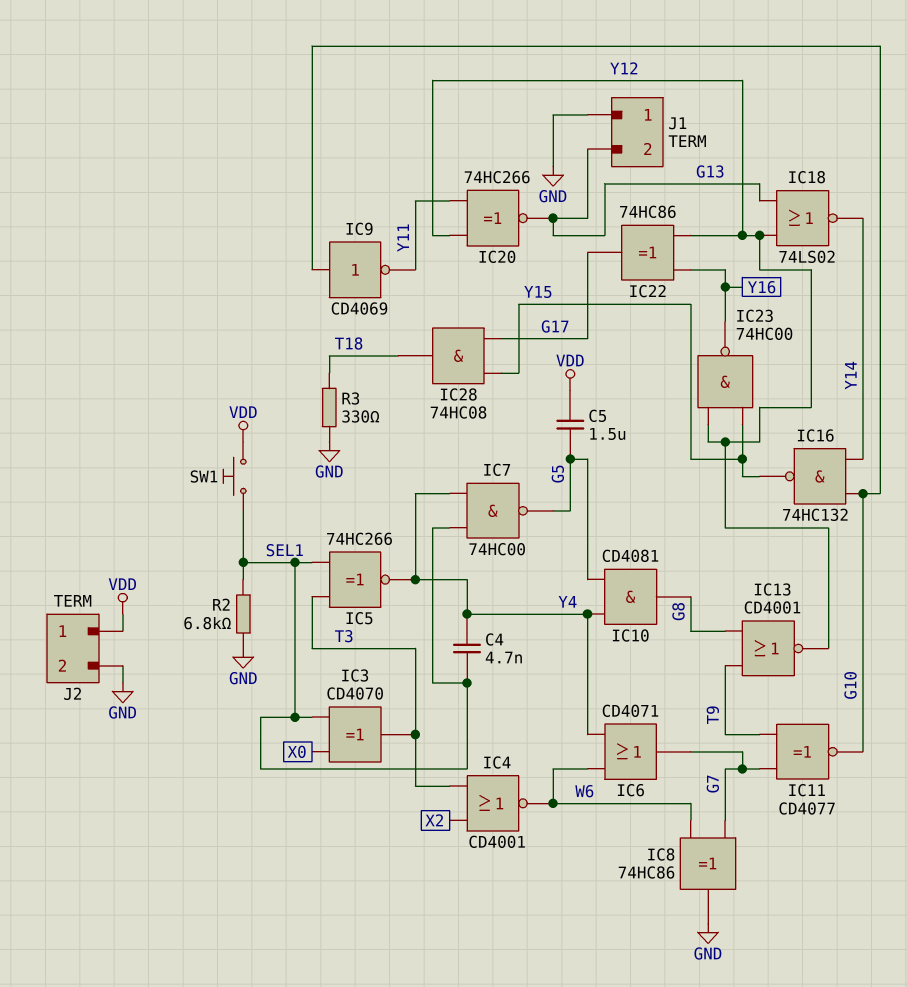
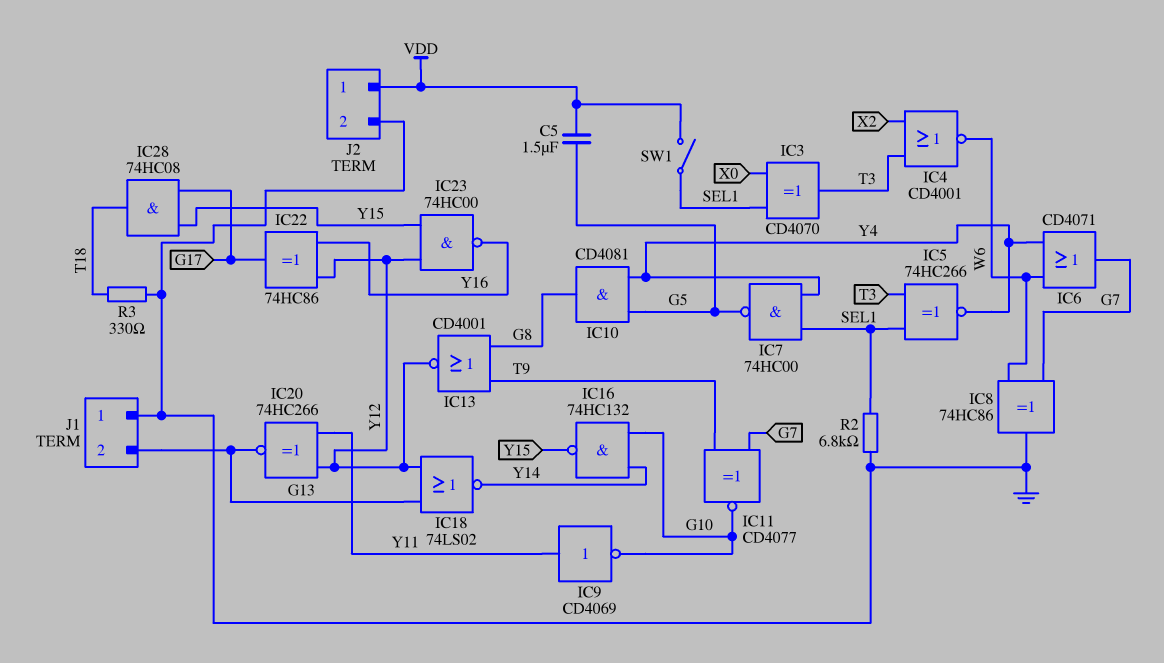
C4: 4.7nF (SEL1, Y4) -> none
IC9: NOT CD4069 (in G10, out Y11) -> NOT CD4069 (in Y11, out G10)
SW1: button (SEL1, VDD) -> switch (SEL1, VDD)

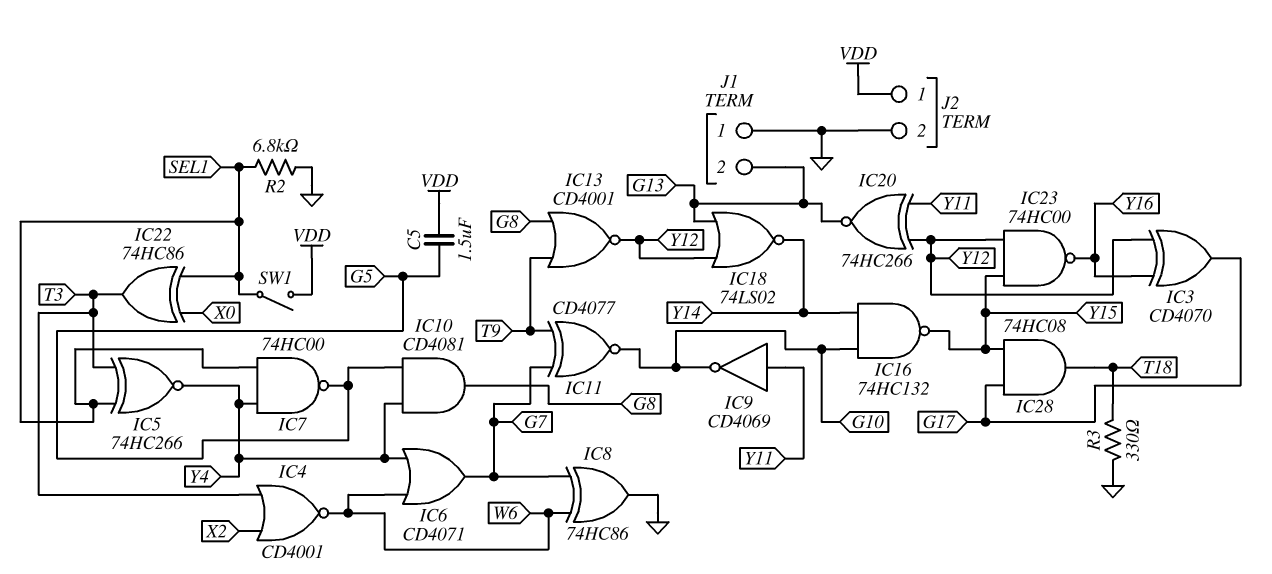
IC3: XOR CD4070 (in SEL1, in X0, out T3) -> XOR CD4070 (in Y12, in Y16, out G17)
IC22: XOR 74HC86 (in Y12, in Y16, out G17) -> XOR 74HC86 (in SEL1, in X0, out T3)

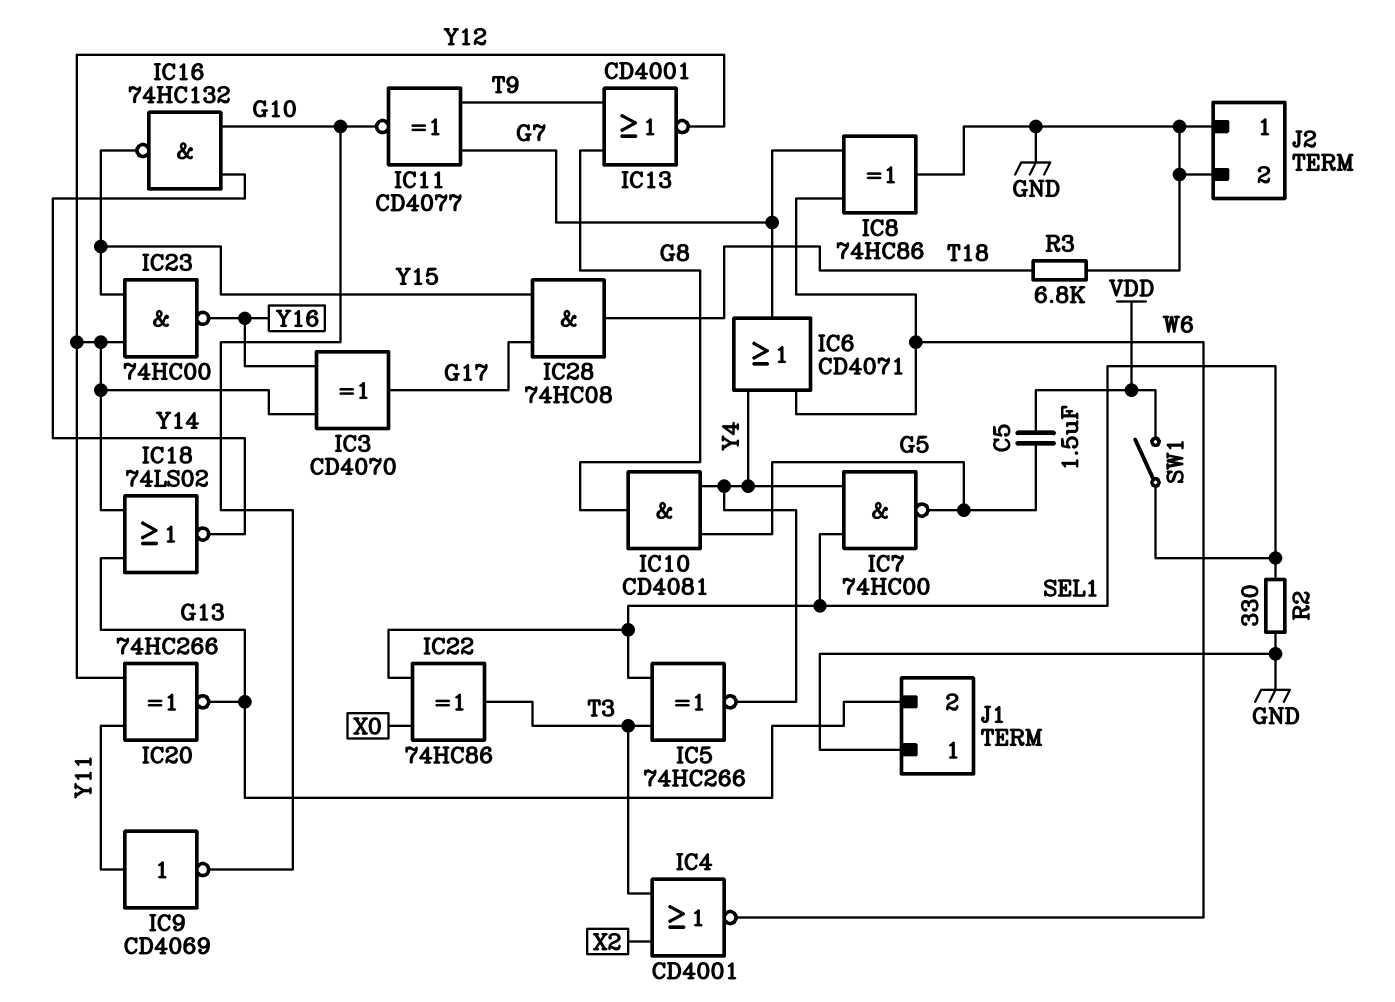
J2 pin 1: VDD -> GND
R2: 6.8k (GND, SEL1) -> 330 (GND, SEL1)
R3: 330 (GND, T18) -> 6.8k (GND, T18)

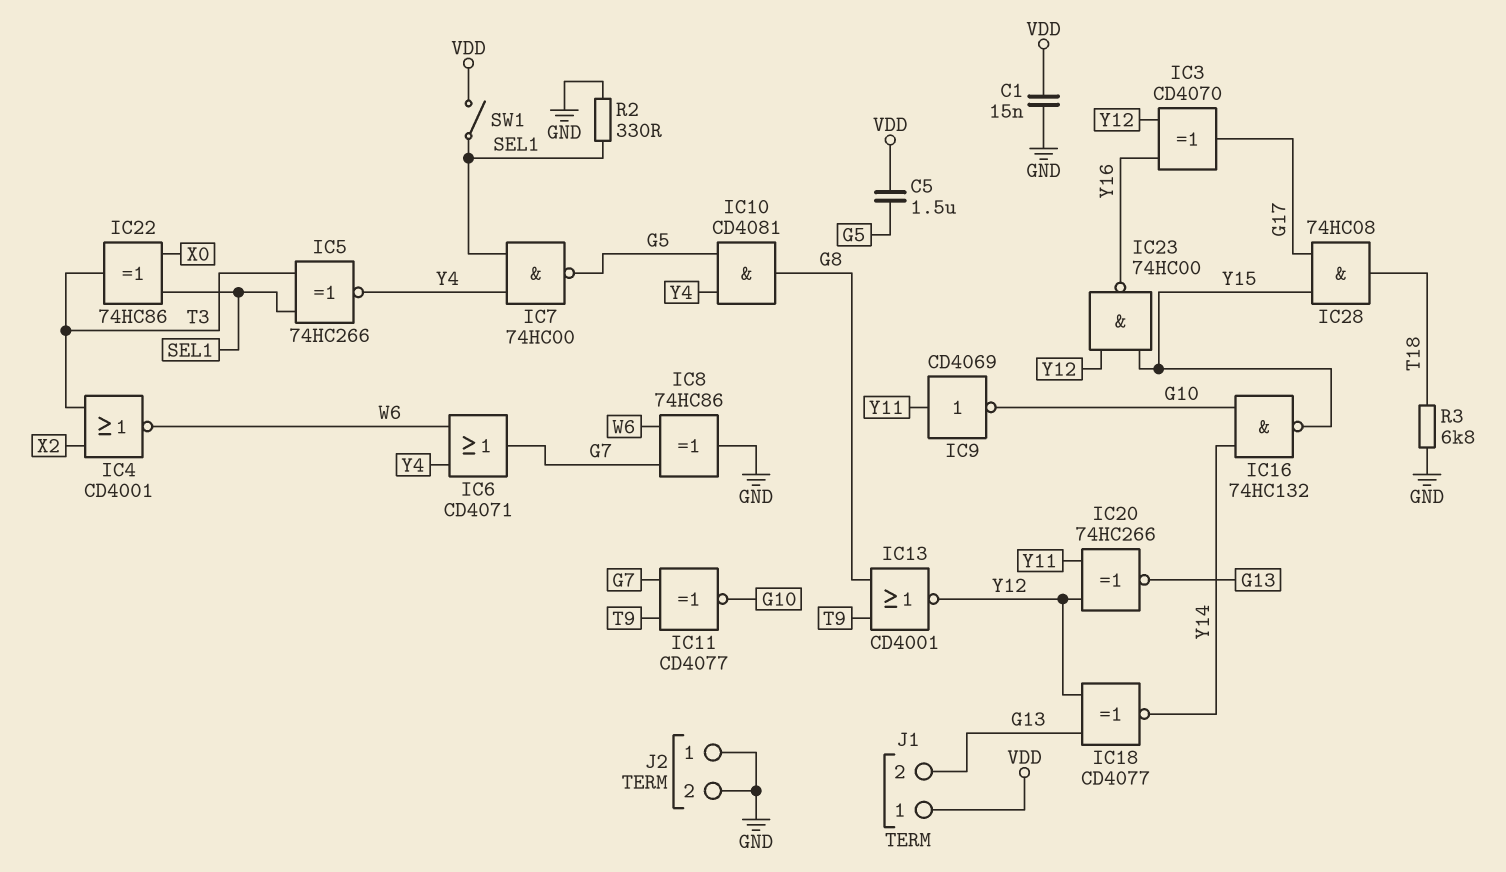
C1: none -> 15nF (GND, VDD)
IC18: NOR 74LS02 (in G13, in Y12, out Y14) -> XNOR CD4077 (in G13, in Y12, out Y14)
J1 pin 1: GND -> VDD

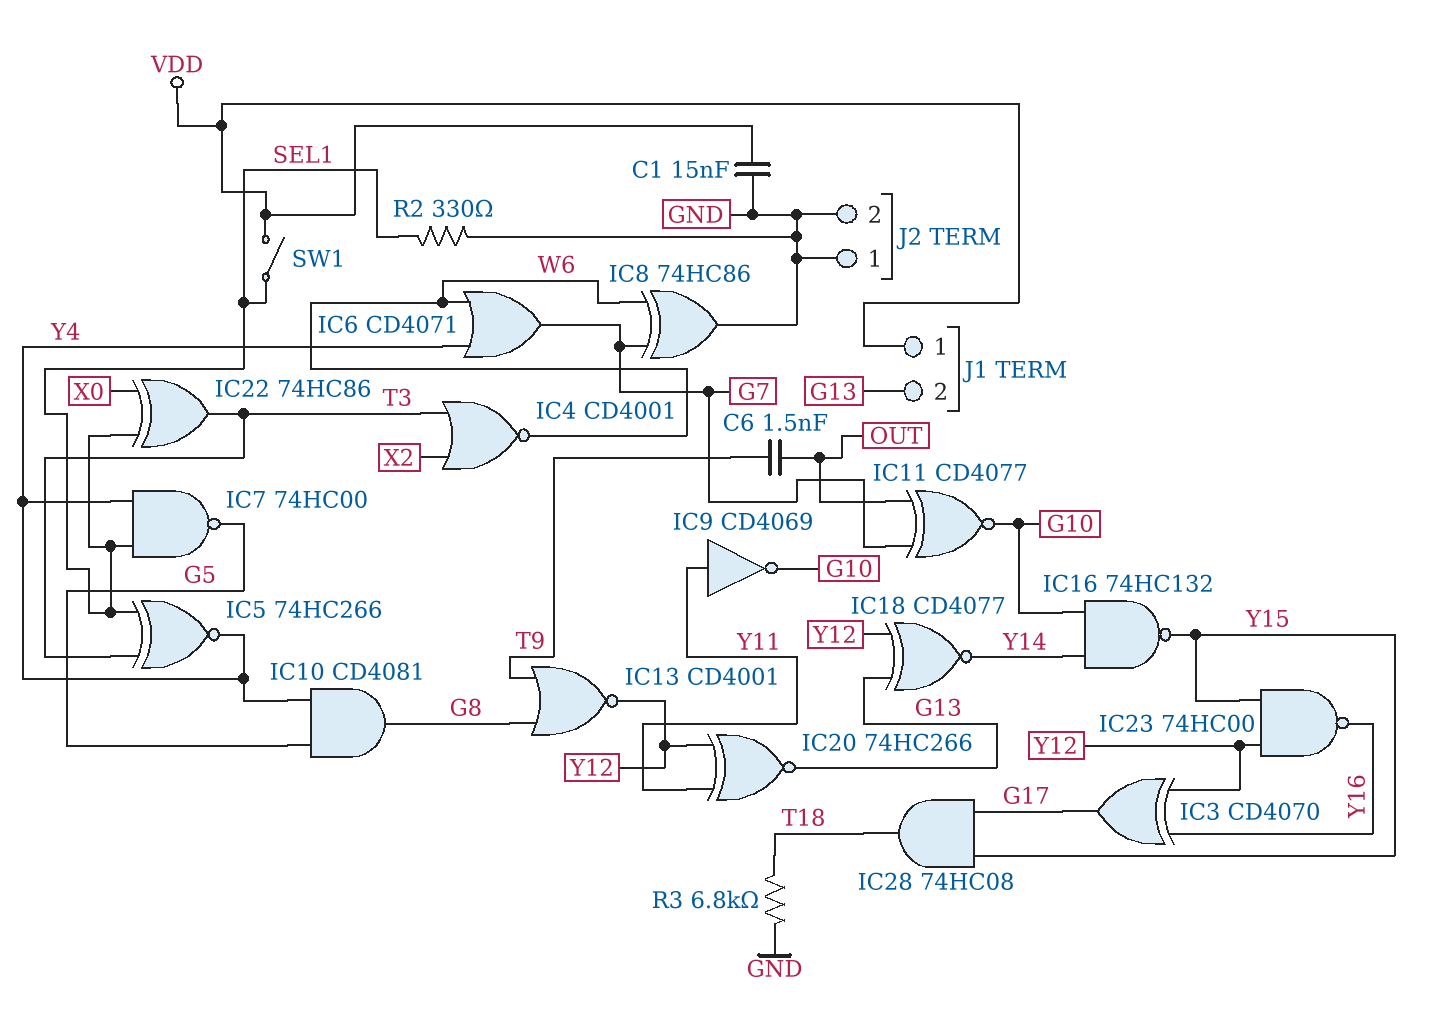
C5: 1.5uF (G5, VDD) -> none
C6: none -> 1.5nF (OUT, T9)
IC11: XNOR CD4077 (in G7, in T9, out G10) -> XNOR CD4077 (in G7, in OUT, out G10)

